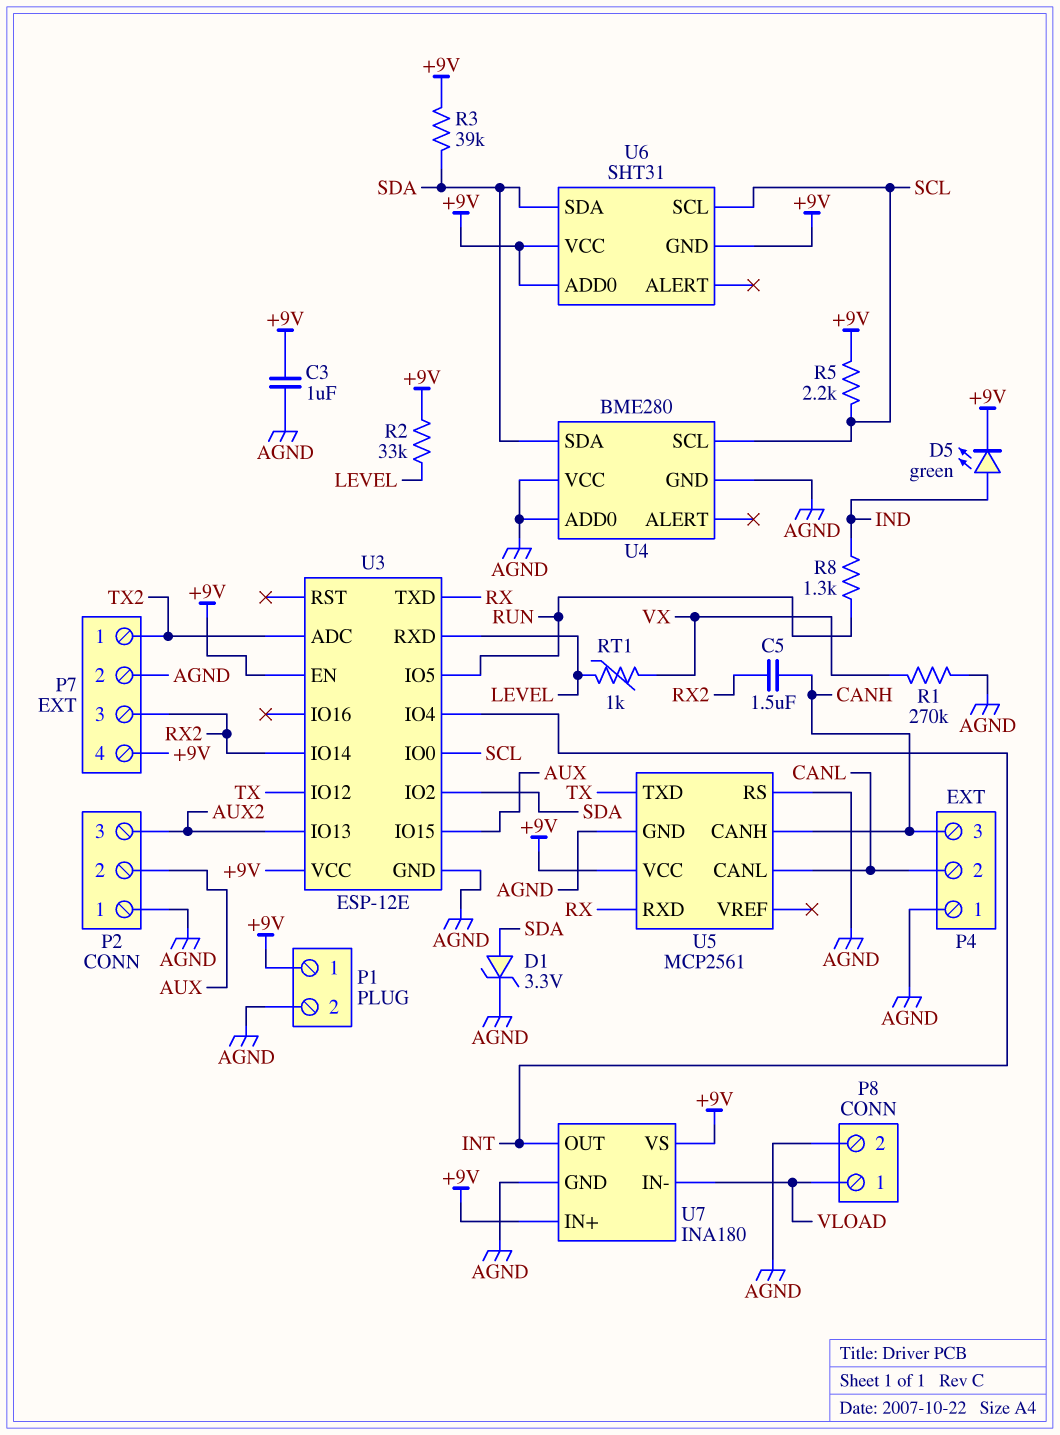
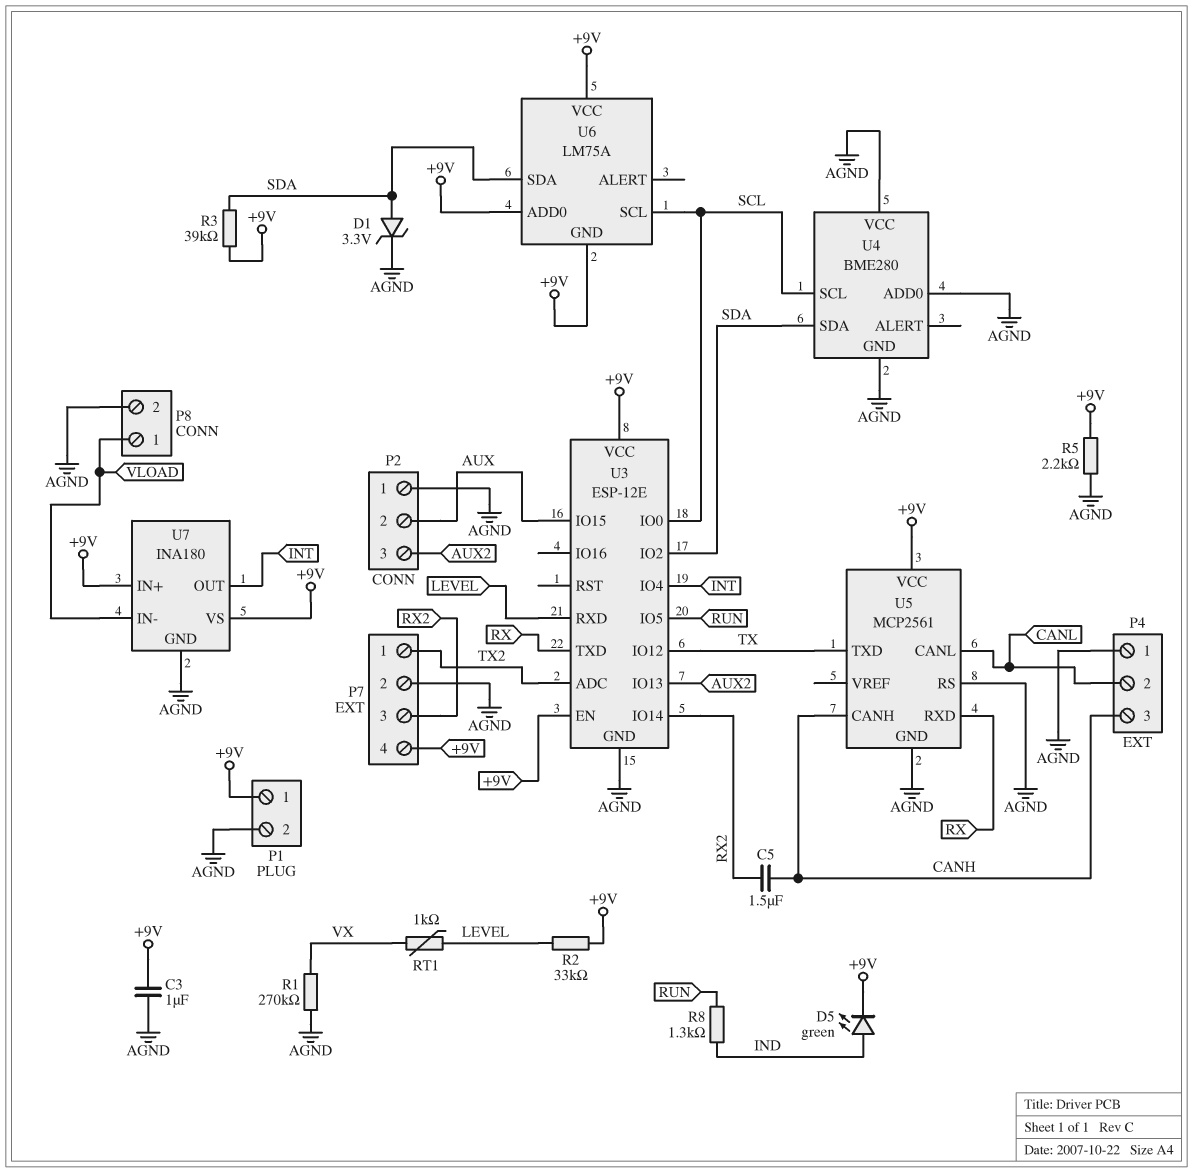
R5: 2.2k (+9V, SCL) -> 2.2k (+9V, AGND)
U6: SHT31 -> LM75A

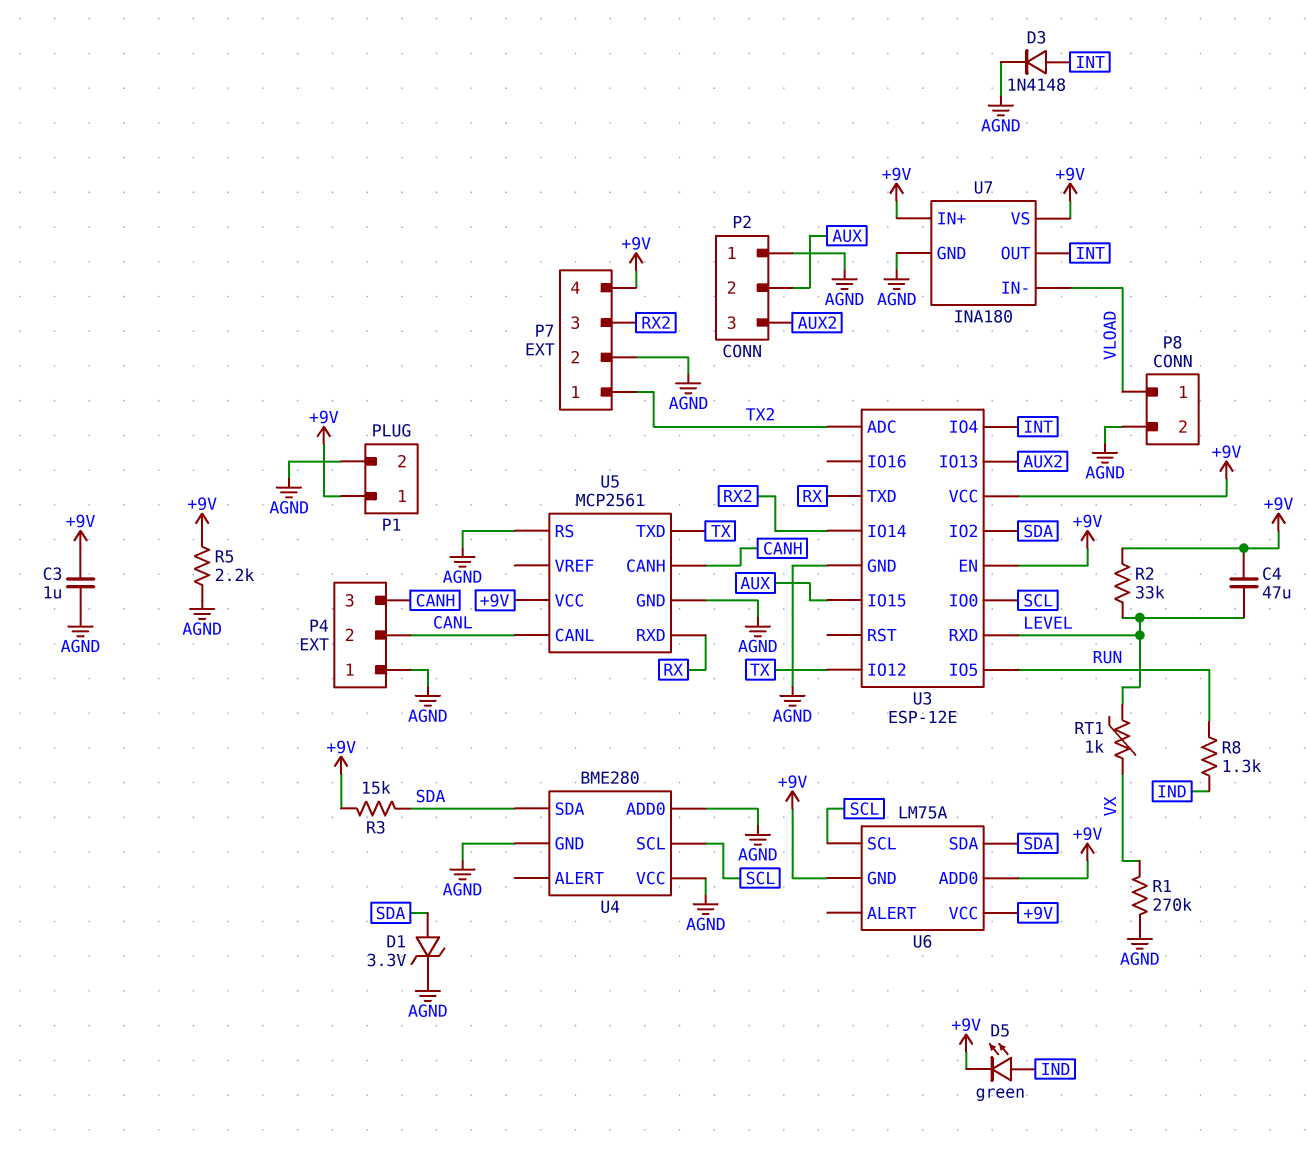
C4: none -> 47uF (+9V, LEVEL)
C5: 1.5uF (CANH, RX2) -> none
D3: none -> diode 1N4148 (A INT, K AGND)
R3: 39k (+9V, SDA) -> 15k (+9V, SDA)

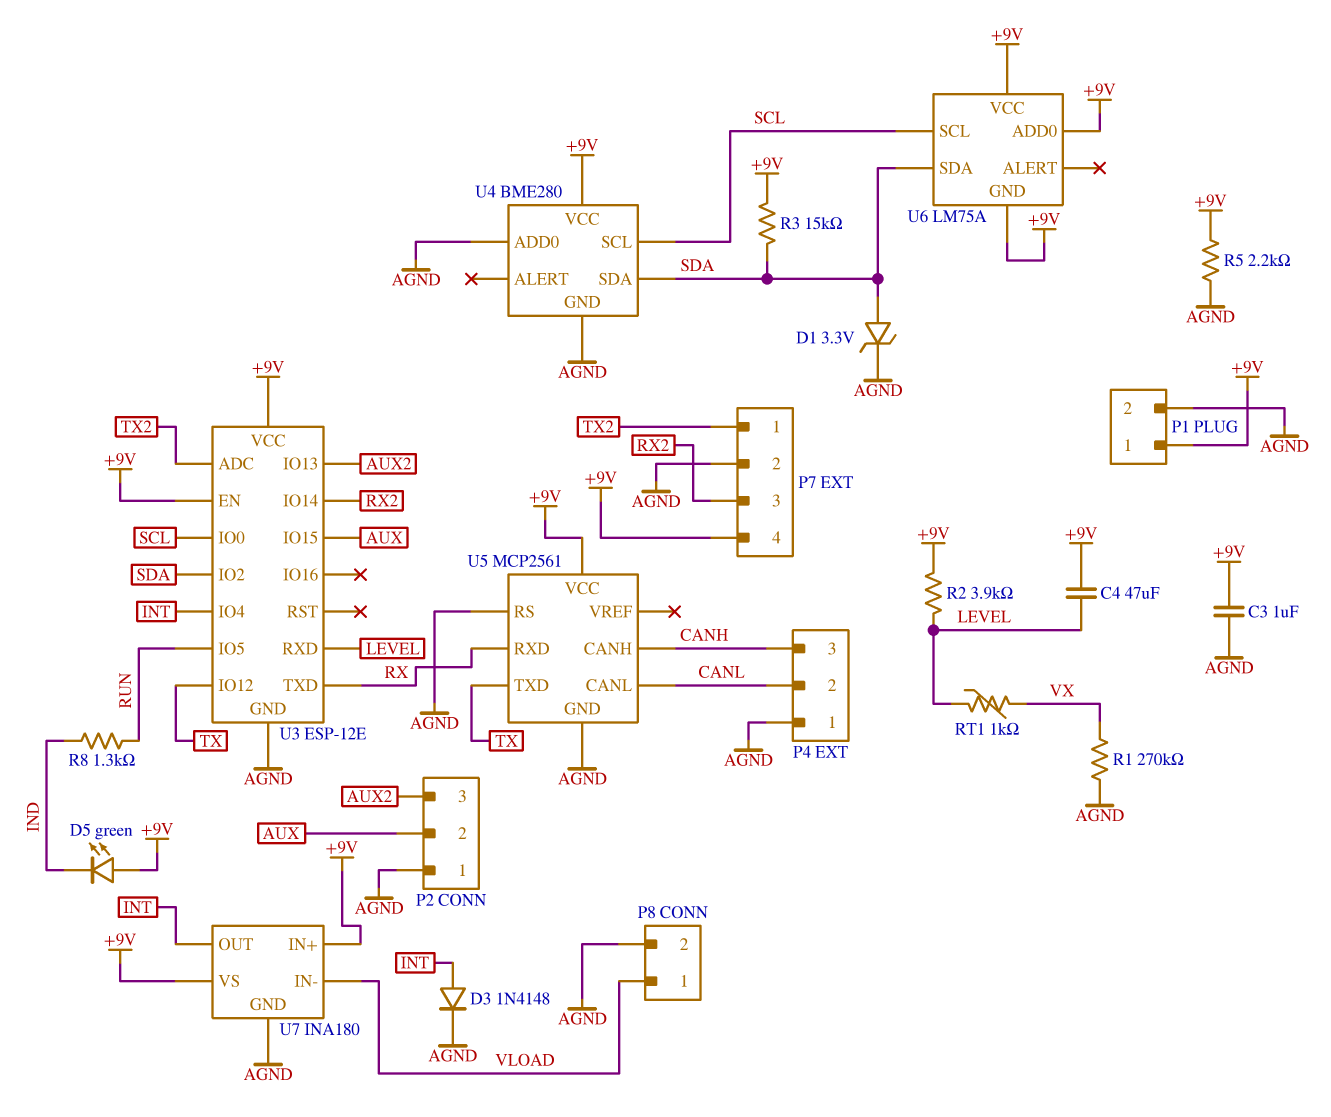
D5: LED green (A IND, K +9V) -> LED green (A +9V, K IND)
R2: 33k (+9V, LEVEL) -> 3.9k (+9V, LEVEL)
U4 pin VCC: AGND -> +9V

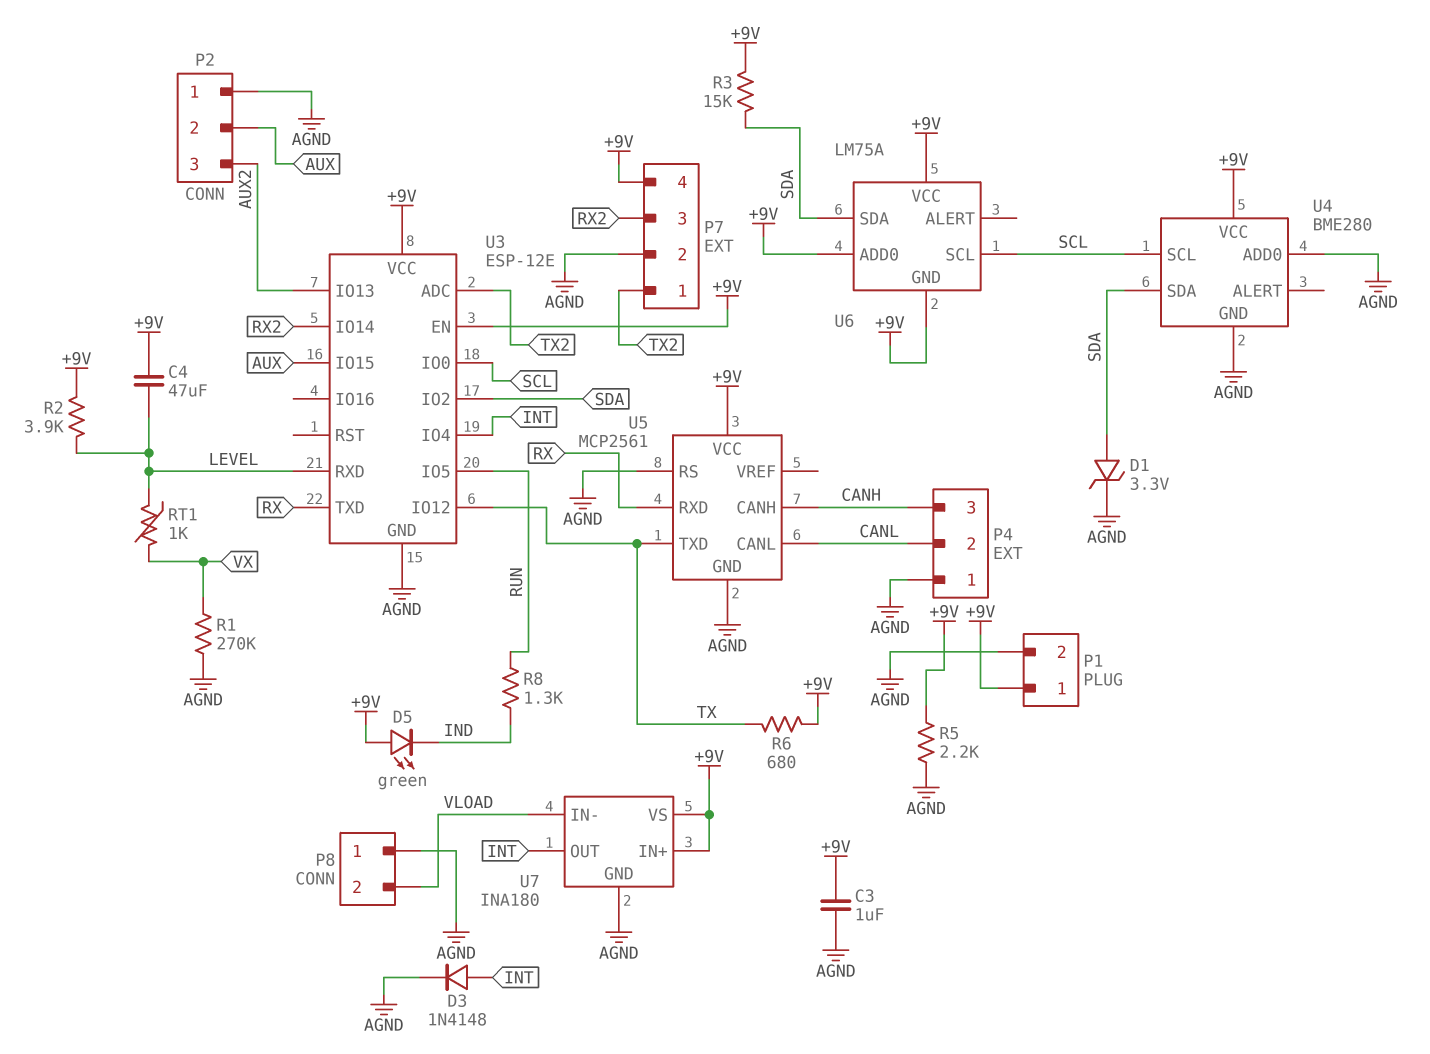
P8 pin 1: VLOAD -> AGND
P8 pin 2: AGND -> VLOAD
R6: none -> 680 (+9V, TX)

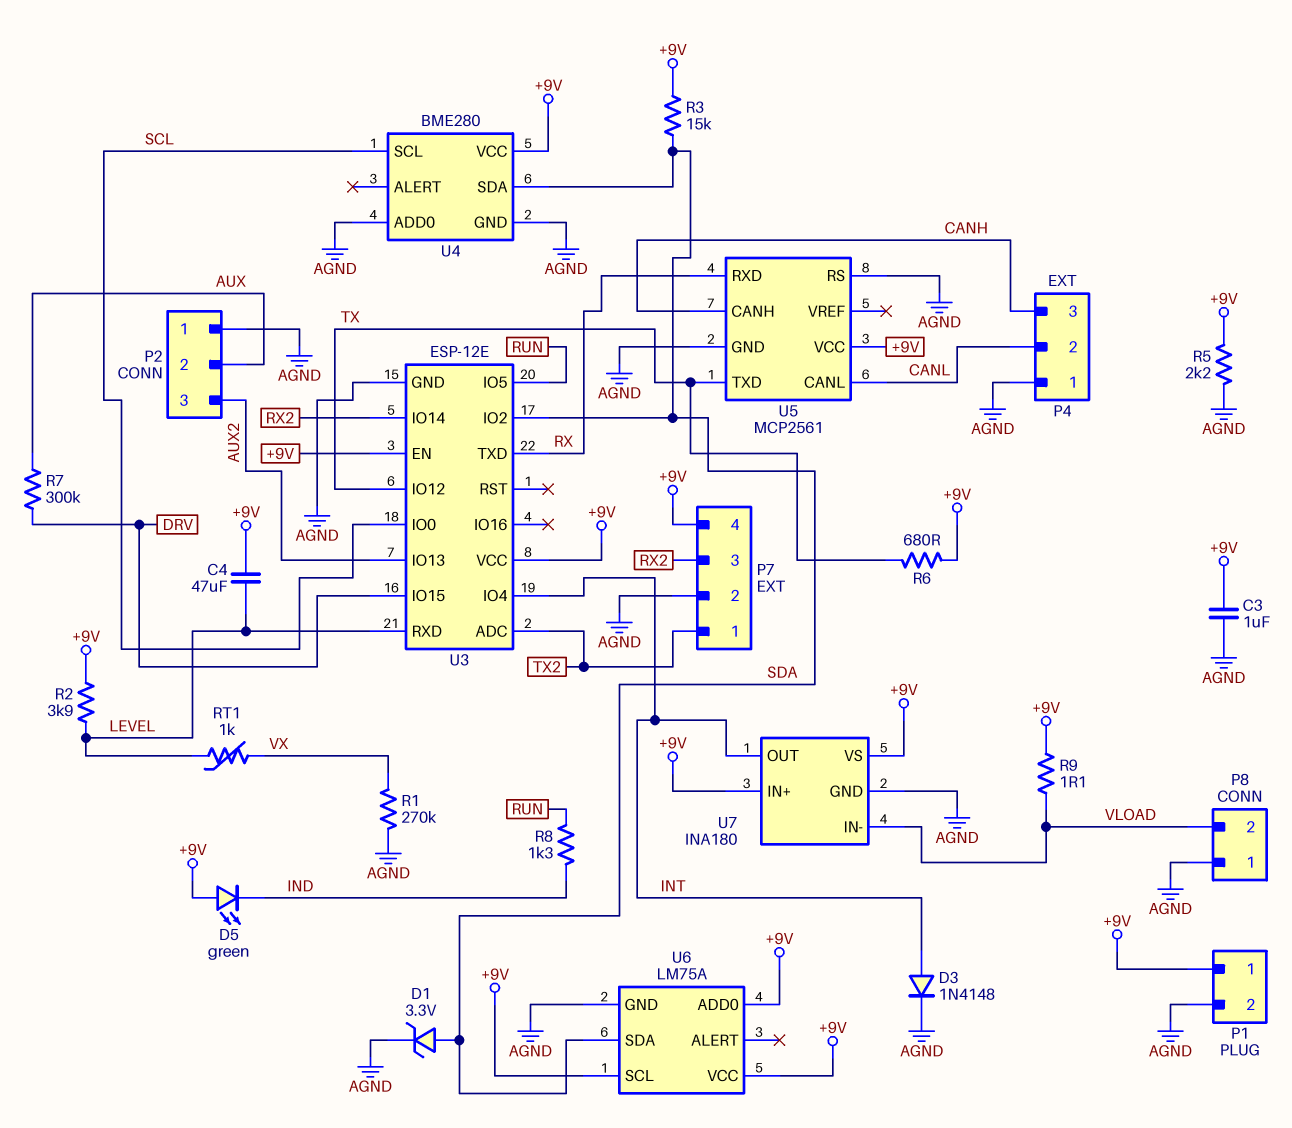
R7: none -> 300k (AUX, DRV)
R9: none -> 1.1 (+9V, VLOAD)
U3 pin IO15: AUX -> DRV
U6 pin GND: +9V -> AGND
U6 pin SCL: SCL -> +9V

